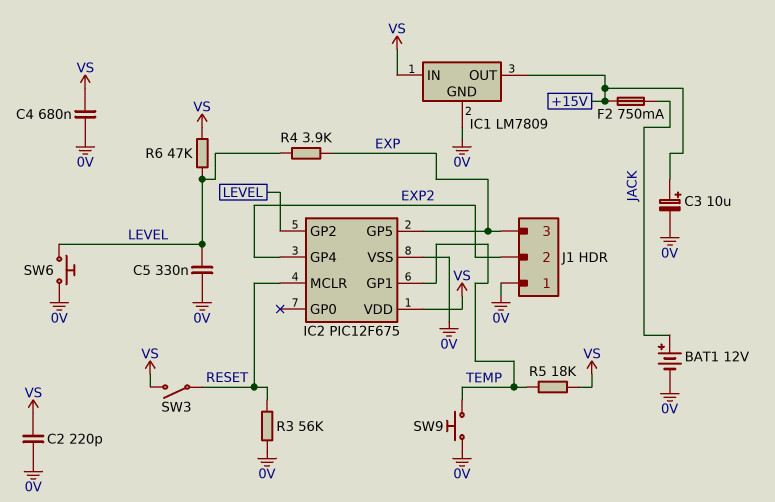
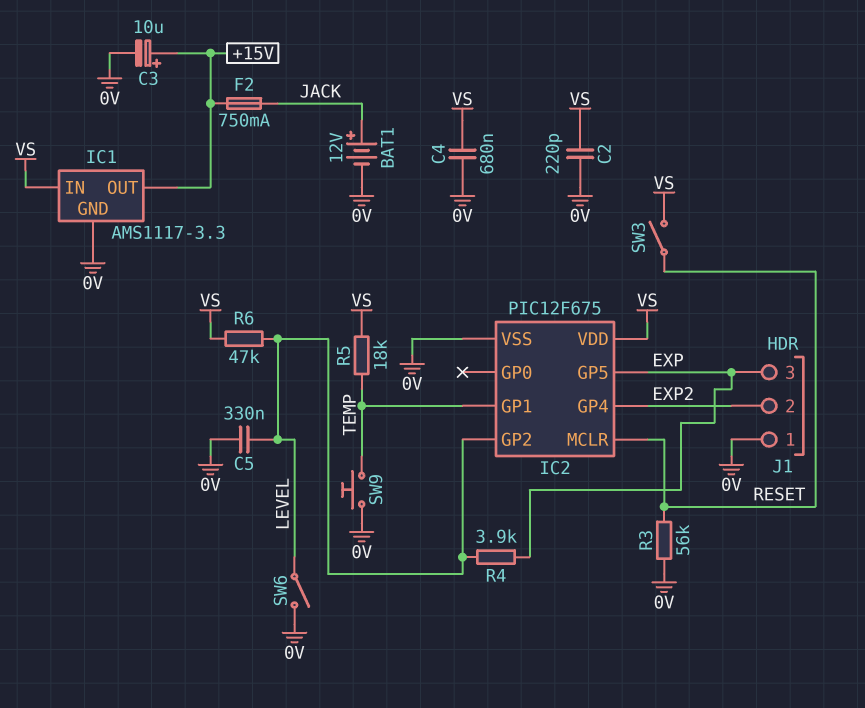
IC1: LM7809 -> AMS1117-3.3
SW6: button (0V, LEVEL) -> switch (0V, LEVEL)

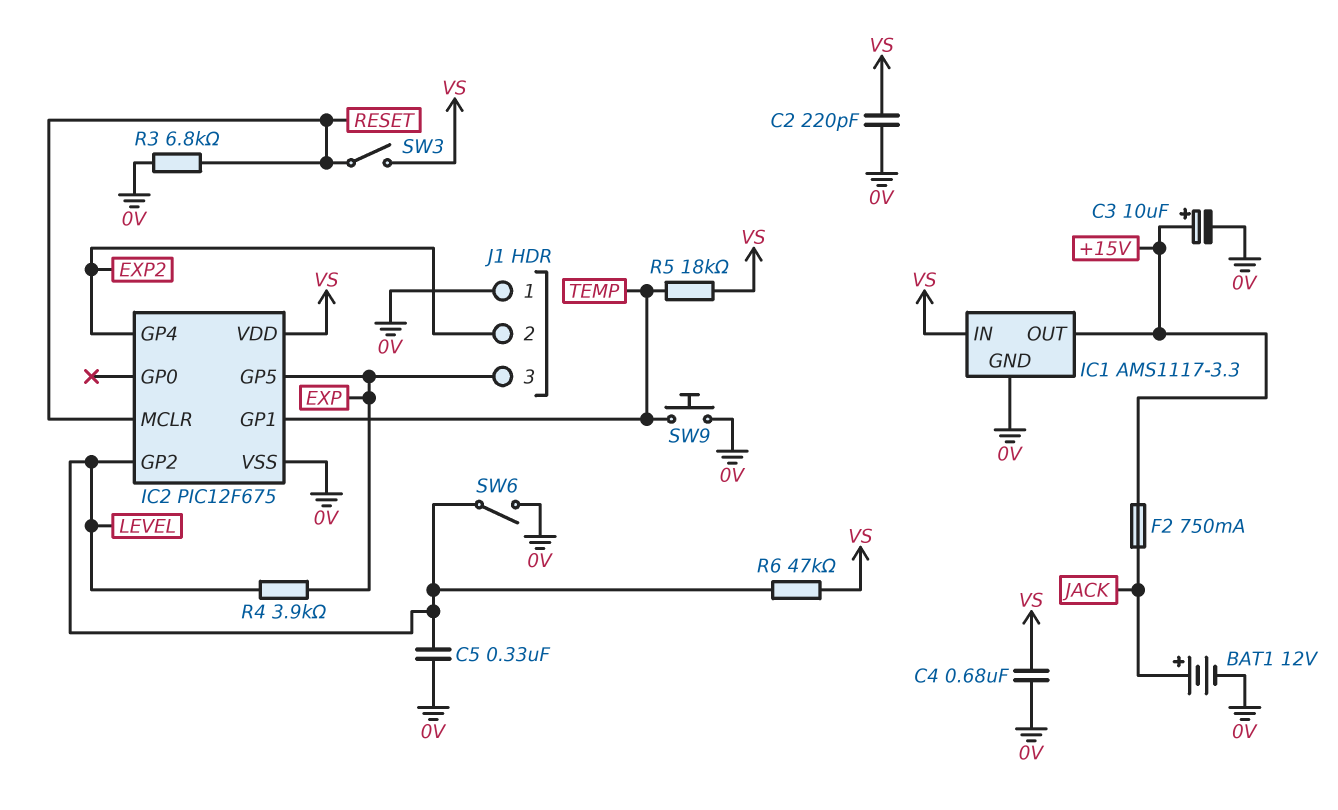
R3: 56k (0V, RESET) -> 6.8k (0V, RESET)

